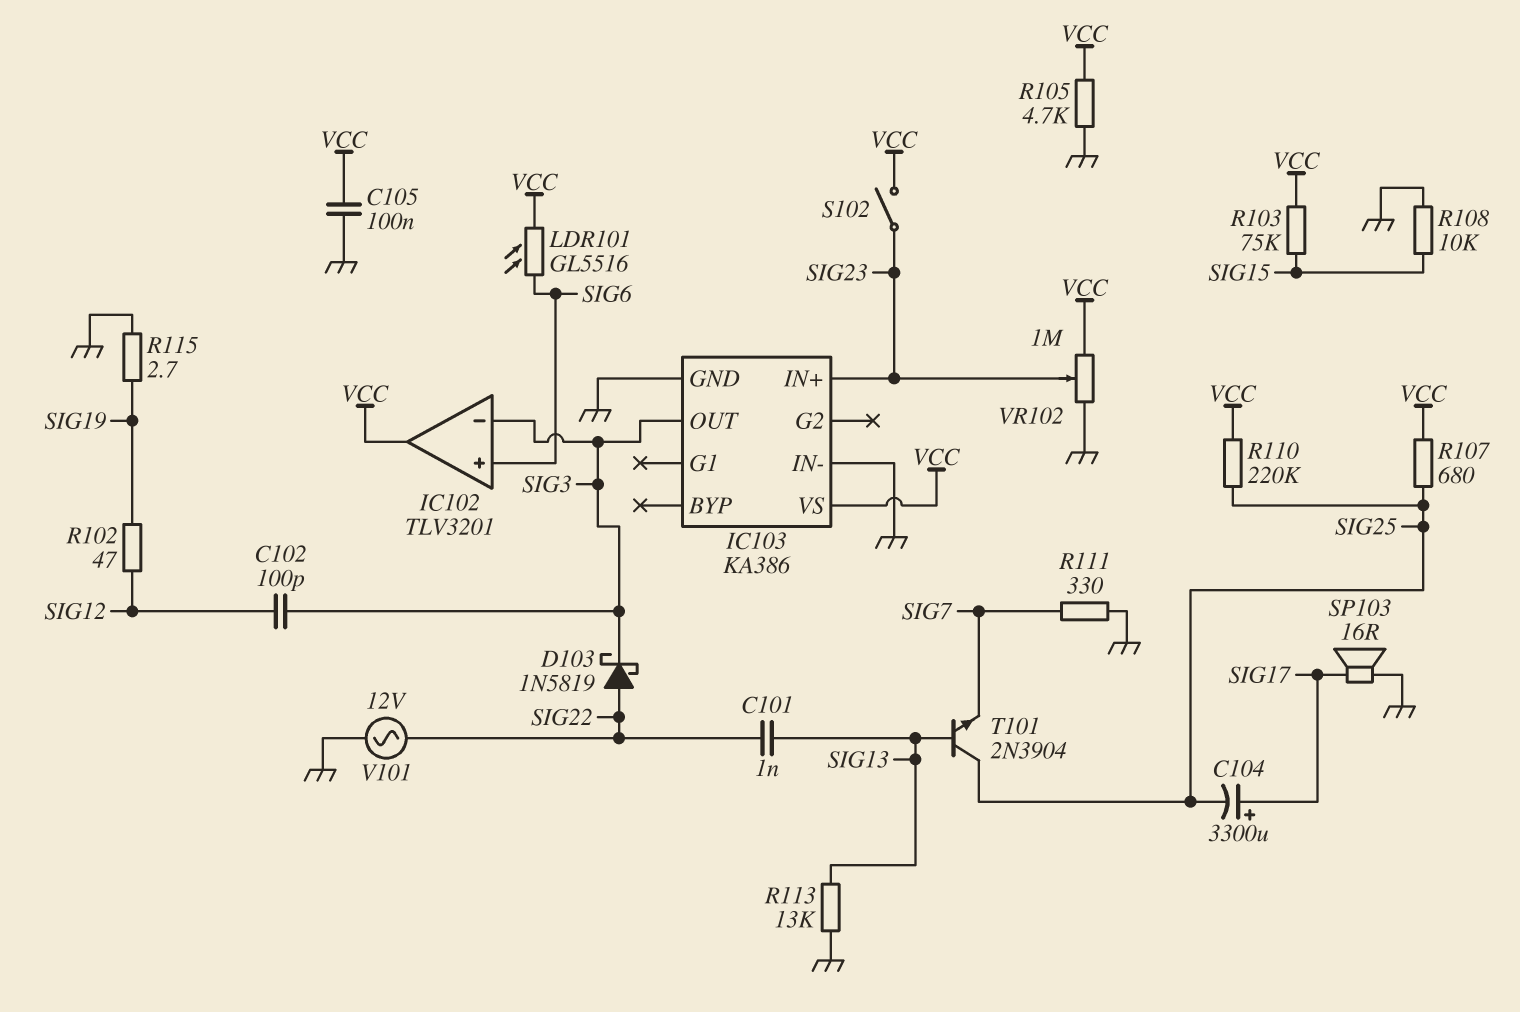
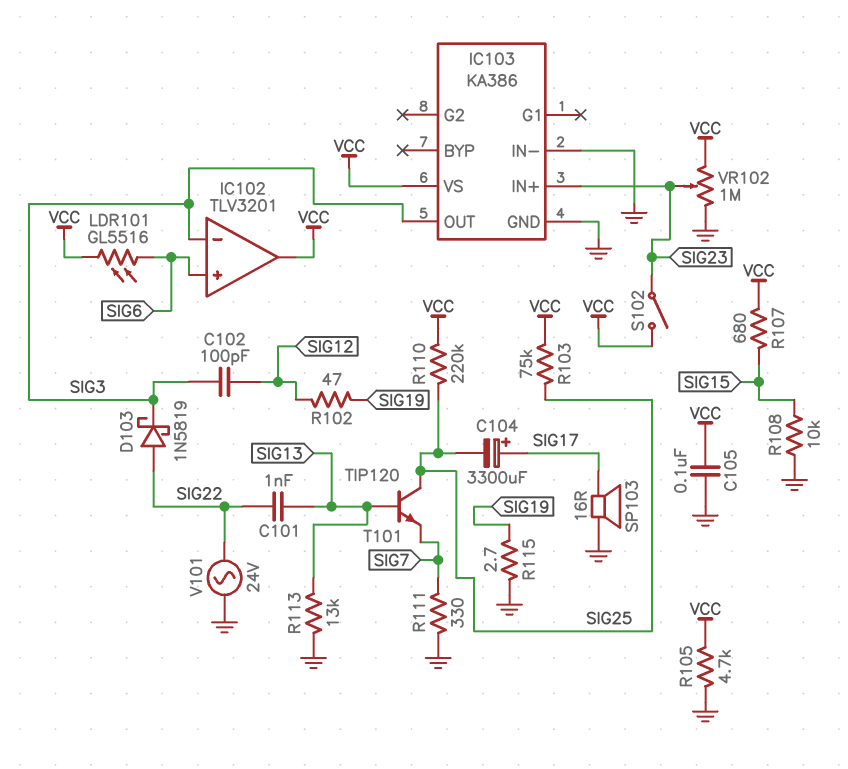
R103: 75k (SIG15, VCC) -> 75k (SIG25, VCC)
R107: 680 (SIG25, VCC) -> 680 (SIG15, VCC)
T101: NPN 2N3904 (B SIG13, C SIG25, E SIG7) -> NPN TIP120 (B SIG13, C SIG25, E SIG7)
V101: AC 12V (GND, SIG22) -> AC 24V (GND, SIG22)

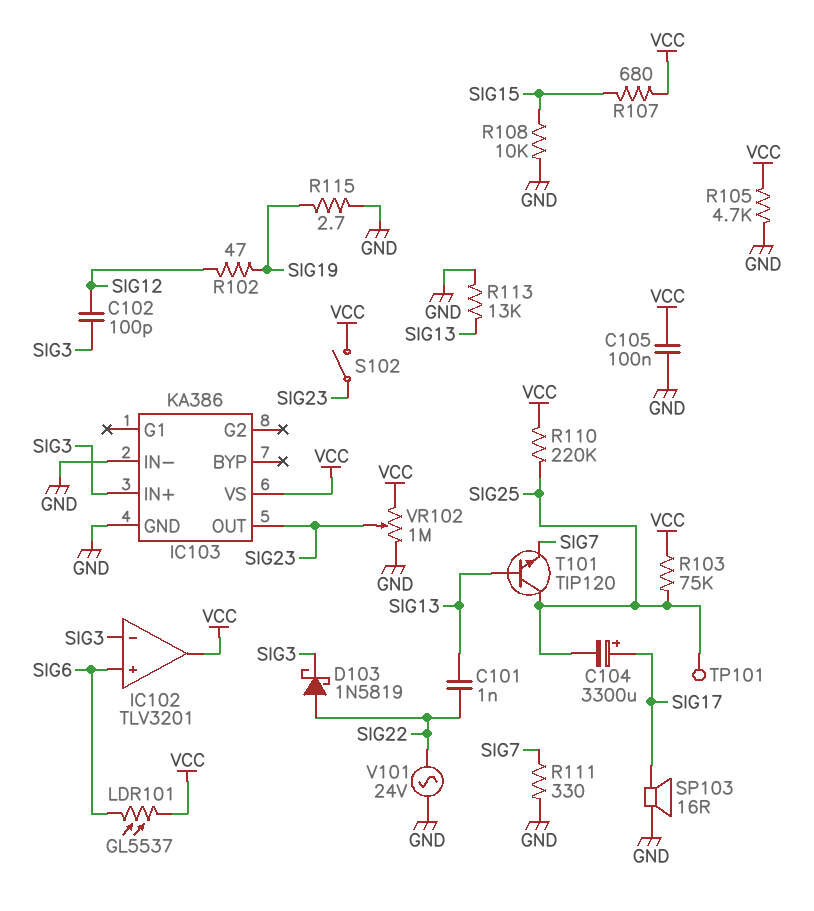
IC103 pin IN+: SIG23 -> SIG3
IC103 pin OUT: SIG3 -> SIG23
LDR101: GL5516 (SIG6, VCC) -> GL5537 (SIG6, VCC)
TP101: none -> test point (SIG25)

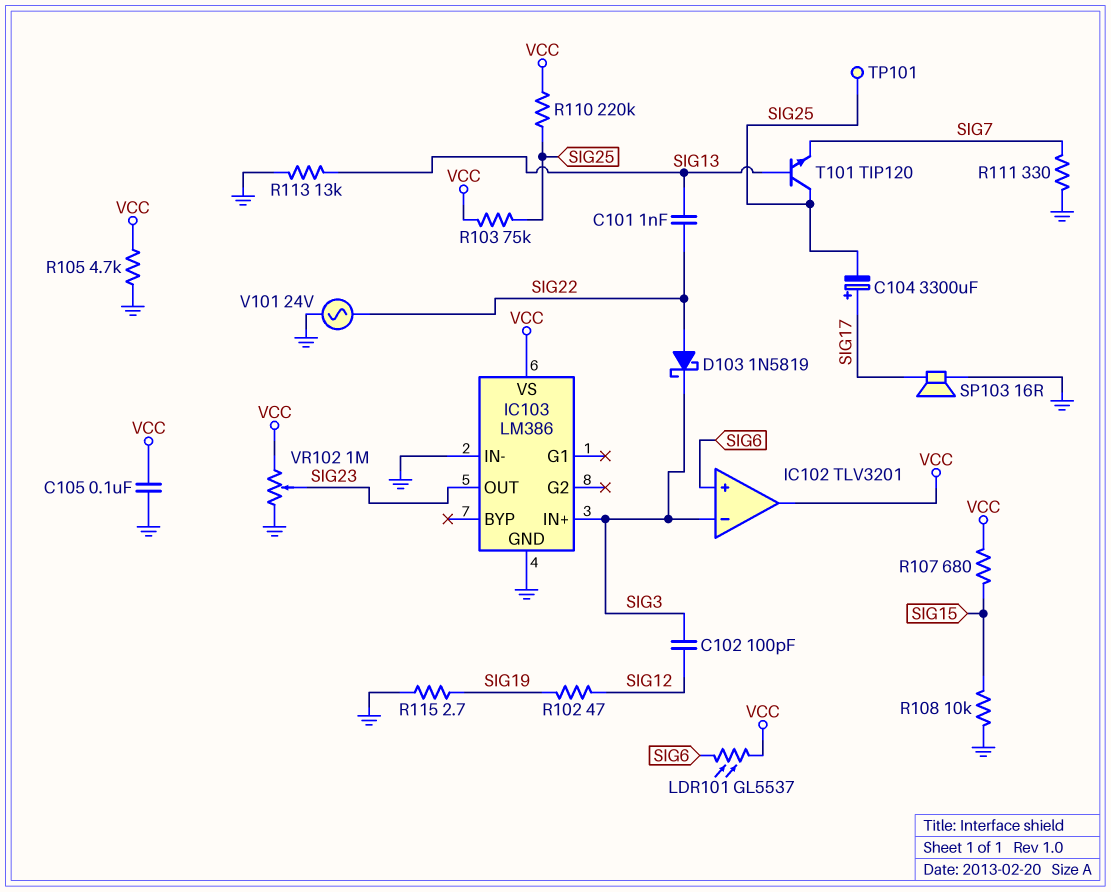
IC103: KA386 -> LM386
S102: switch (SIG23, VCC) -> none

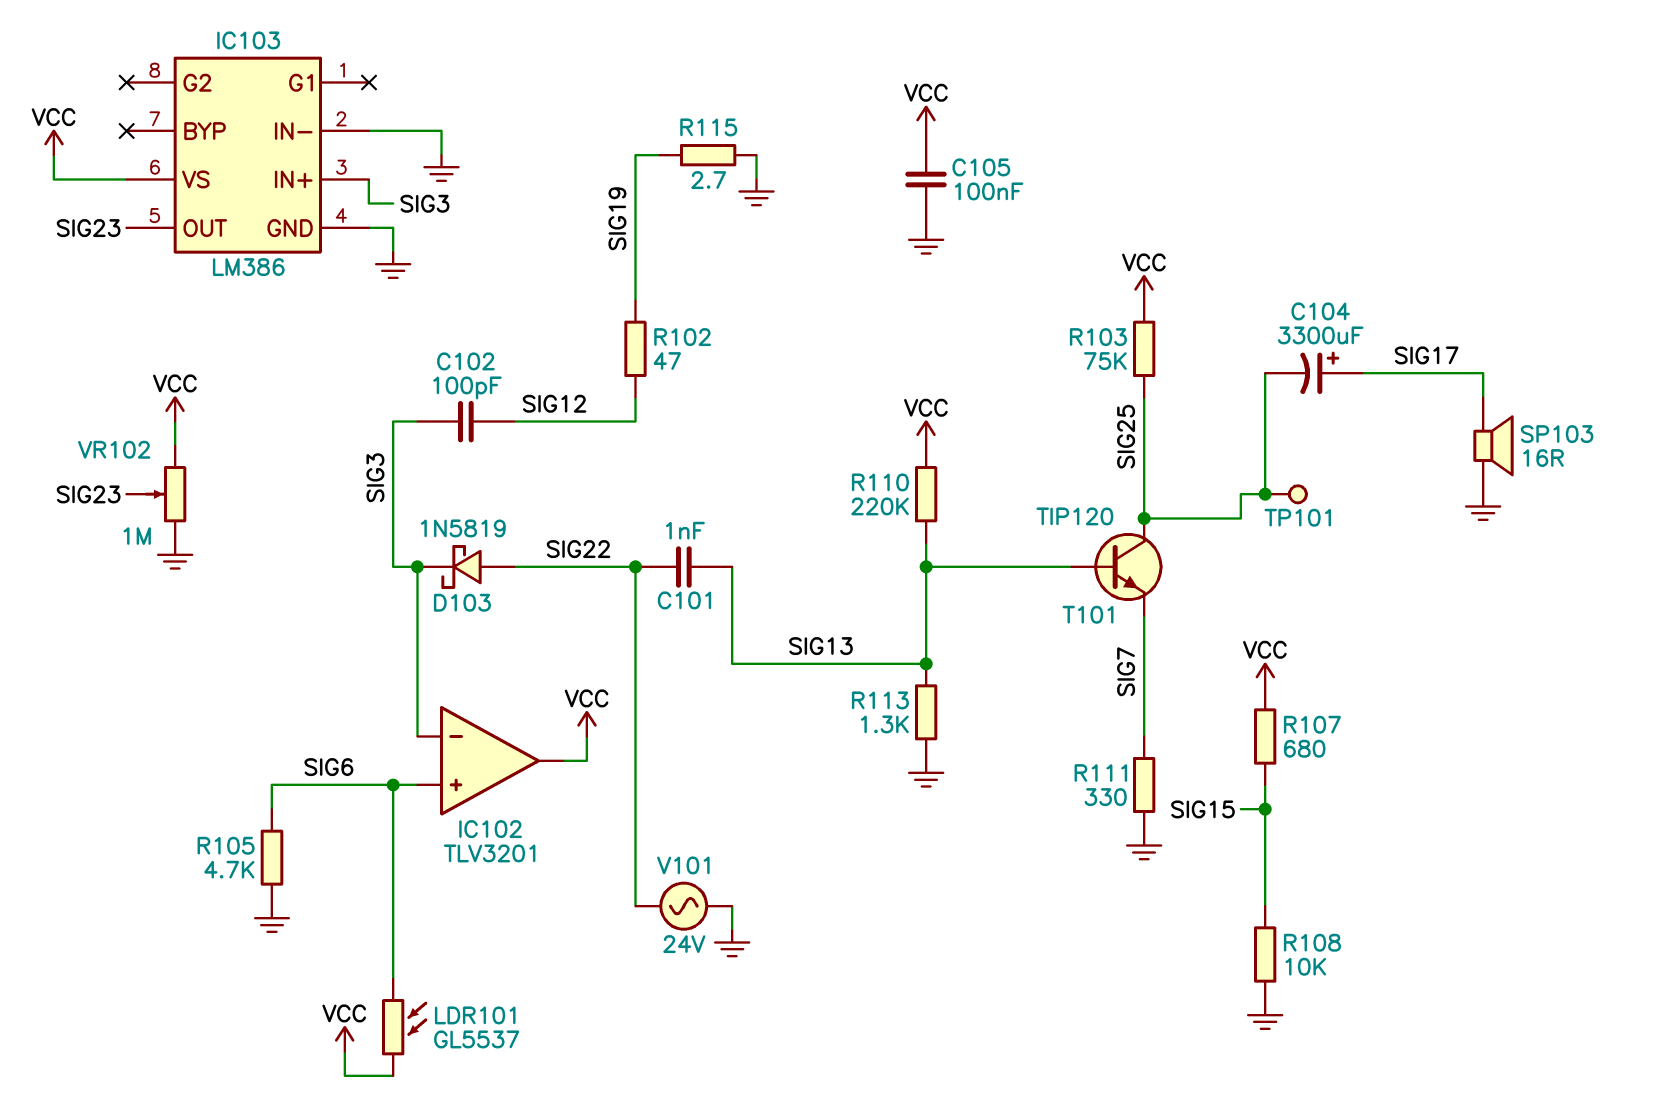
R105: 4.7k (GND, VCC) -> 4.7k (GND, SIG6)
R110: 220k (SIG25, VCC) -> 220k (SIG13, VCC)
R113: 13k (GND, SIG13) -> 1.3k (GND, SIG13)

